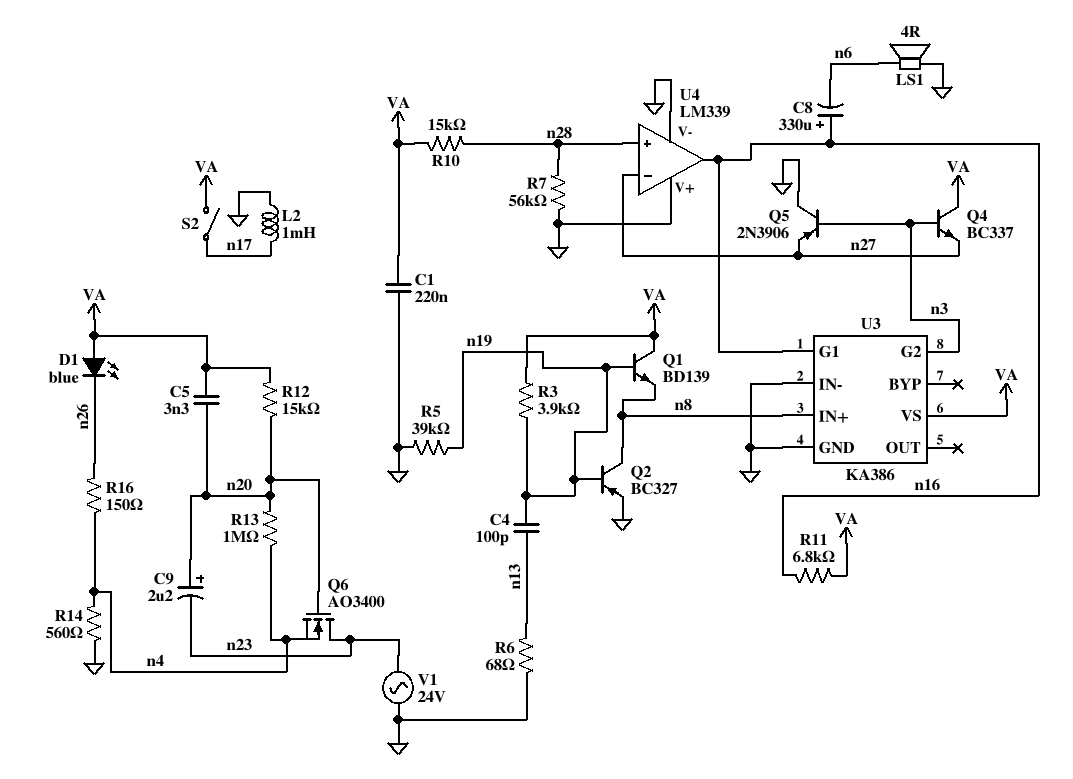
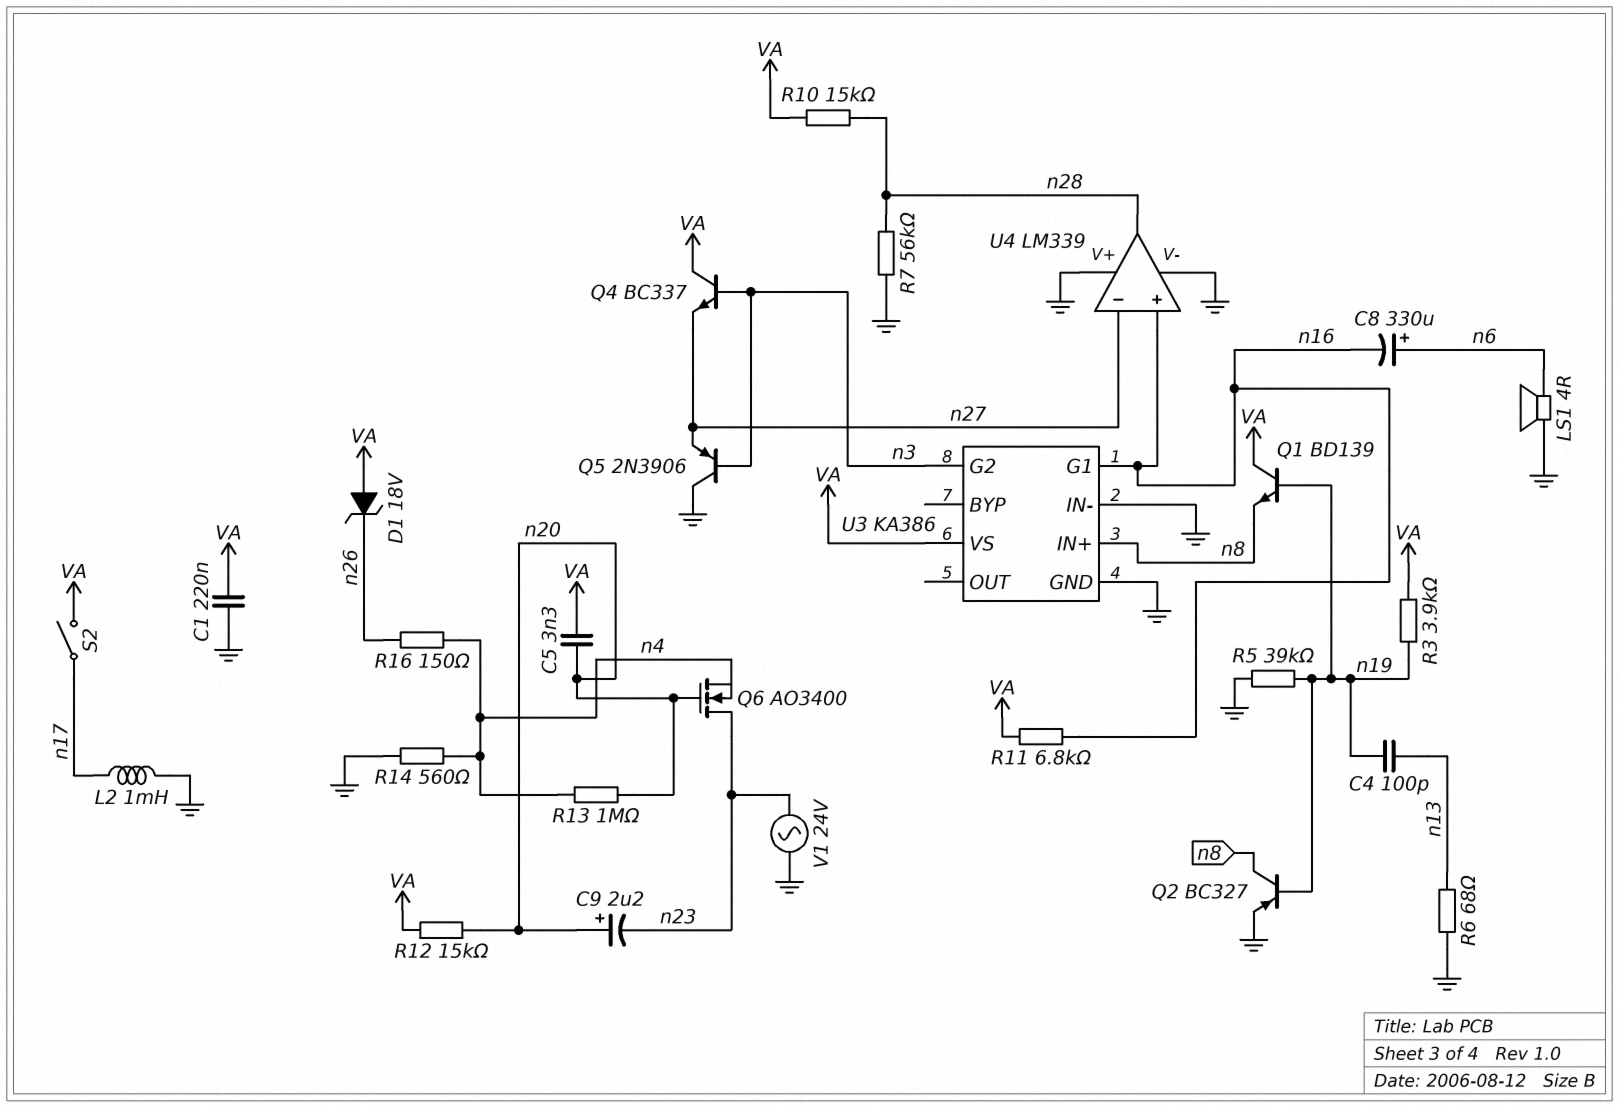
C8: 330uF (plus n16, minus n6) -> 330uF (plus n6, minus n16)
D1: LED blue (A VA, K n26) -> zener 18V (A VA, K n26)
U4 pin in+: n28 -> n16
U4 pin out: n16 -> n28

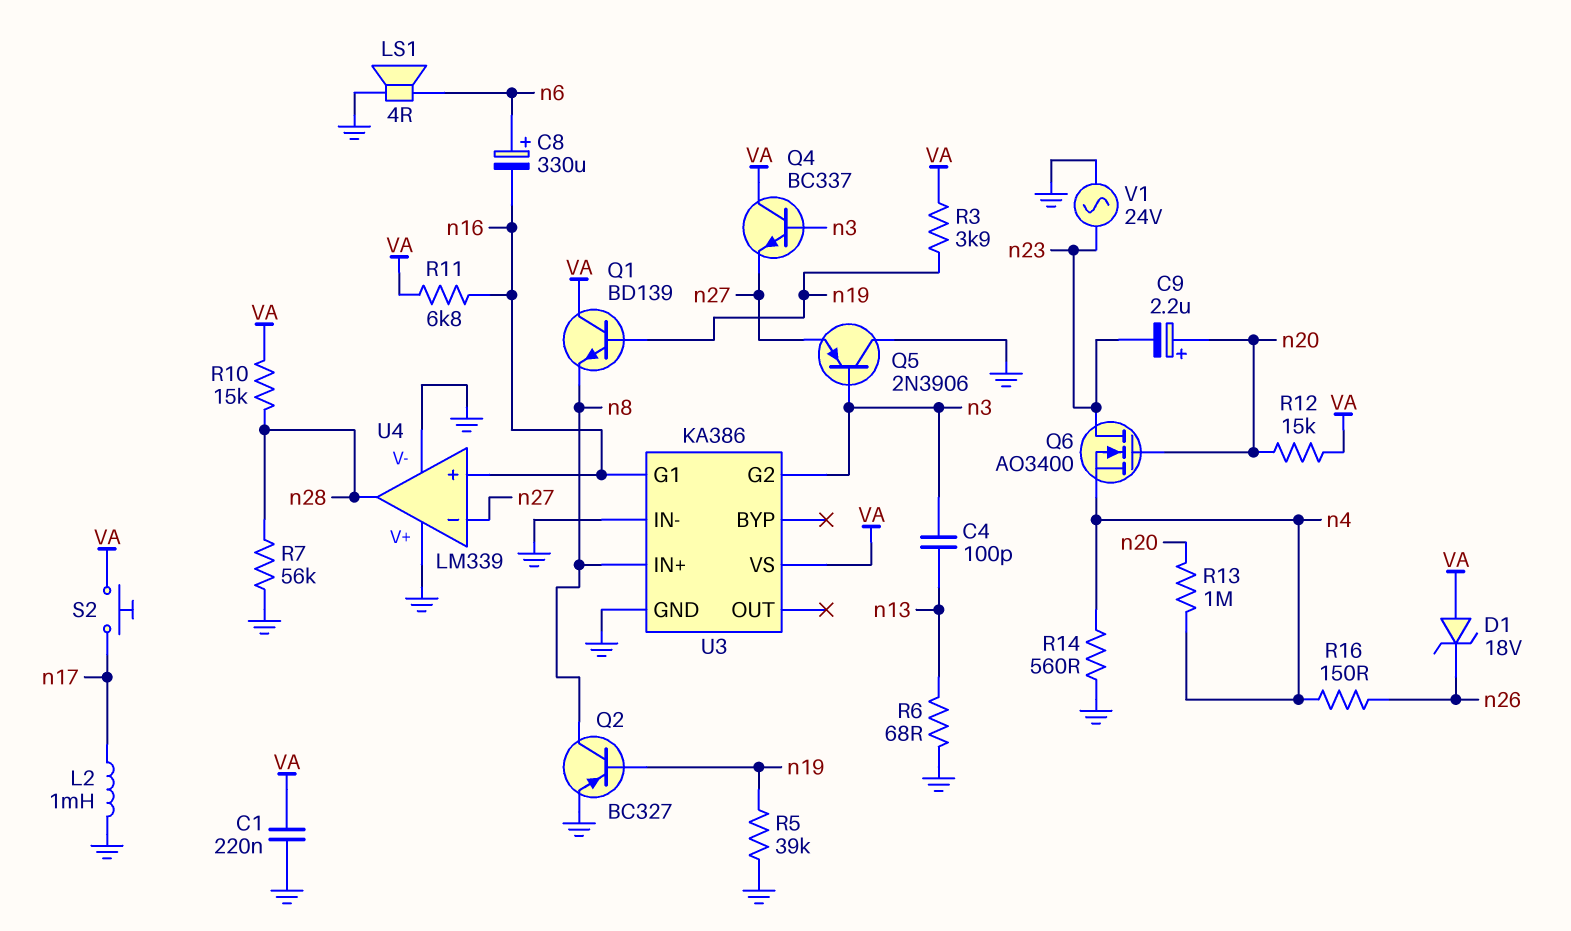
C4: 100pF (n13, n19) -> 100pF (n3, n13)
C5: 3.3nF (VA, n20) -> none
S2: switch (VA, n17) -> button (VA, n17)

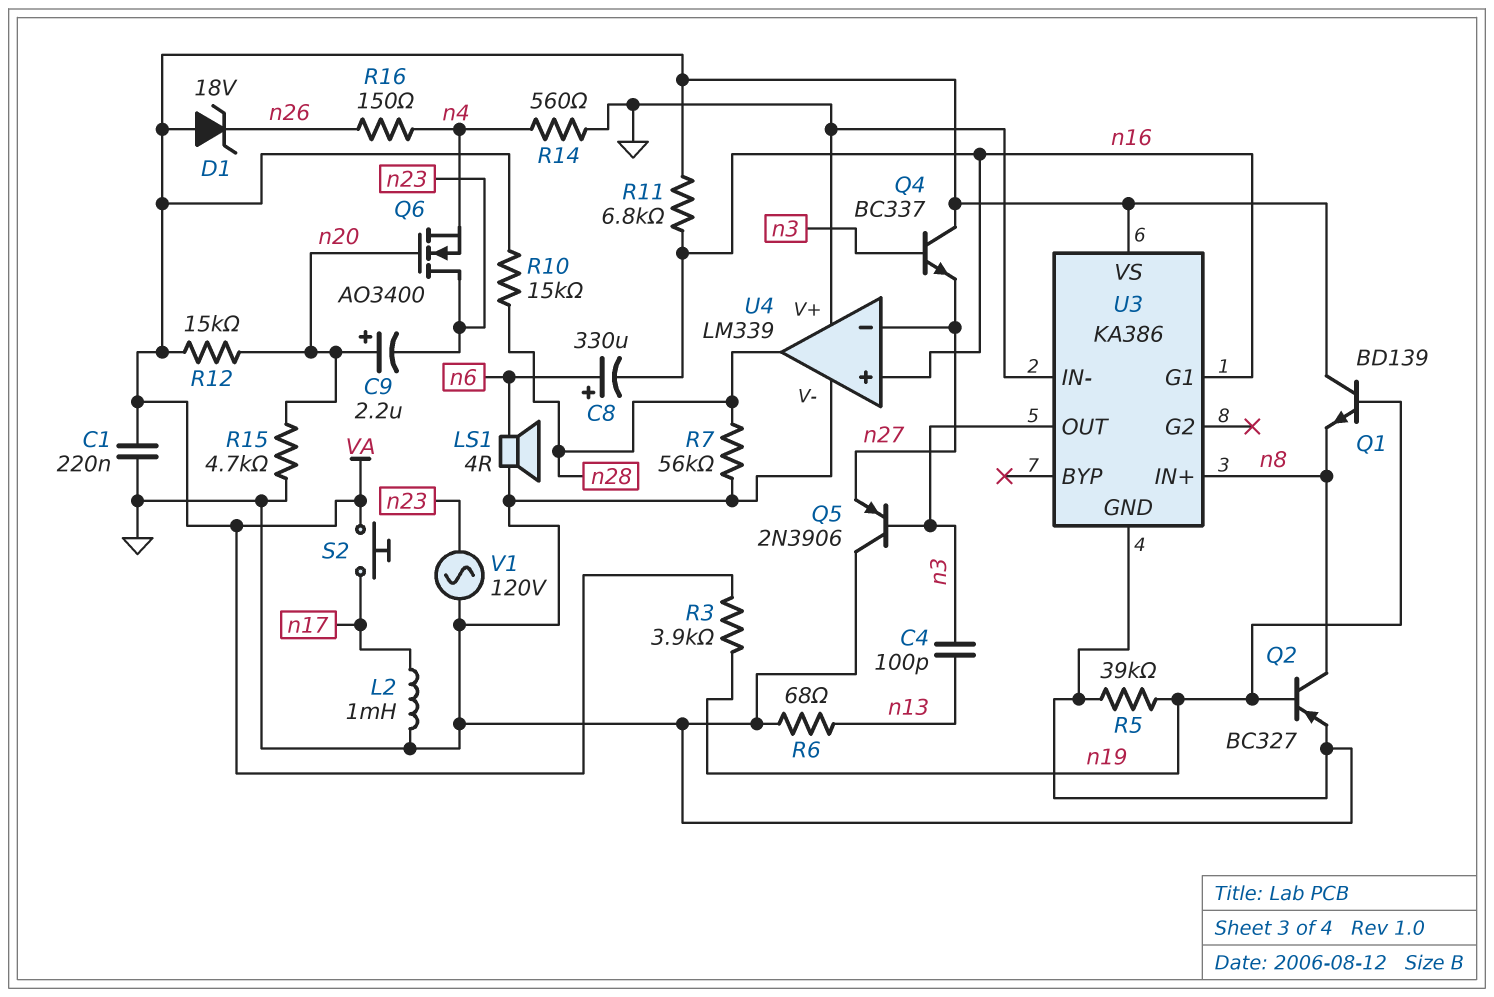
R13: 1M (n4, n20) -> none
R15: none -> 4.7k (GND, n20)
U3 pin G2: n3 -> none
U3 pin OUT: none -> n3
V1: AC 24V (GND, n23) -> AC 120V (GND, n23)

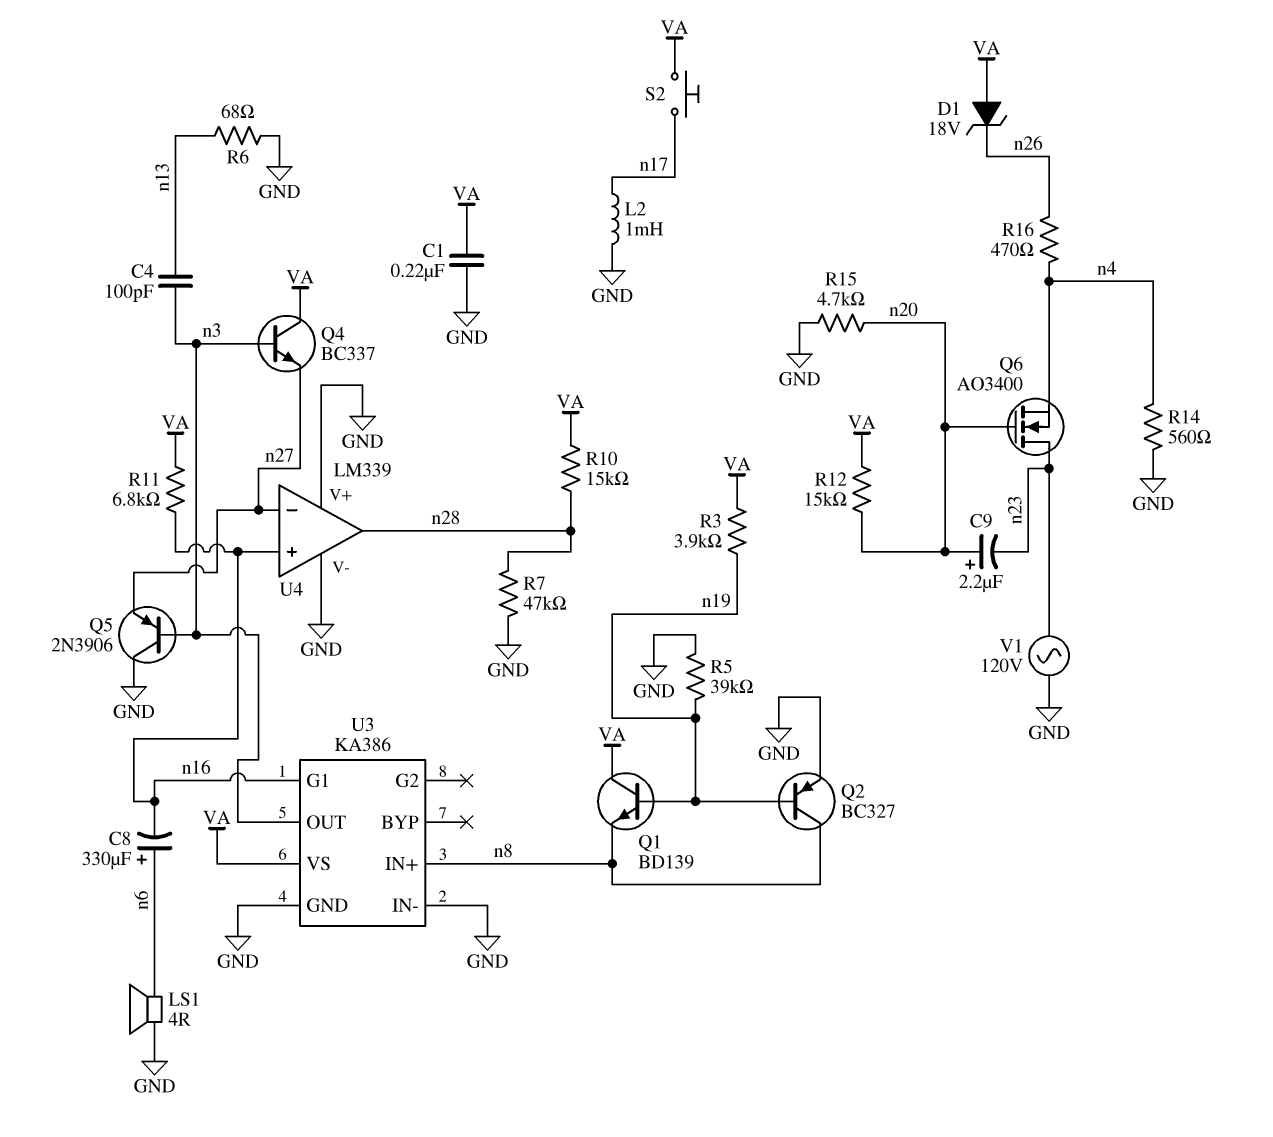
R7: 56k (GND, n28) -> 47k (GND, n28)
R16: 150 (n4, n26) -> 470 (n4, n26)

